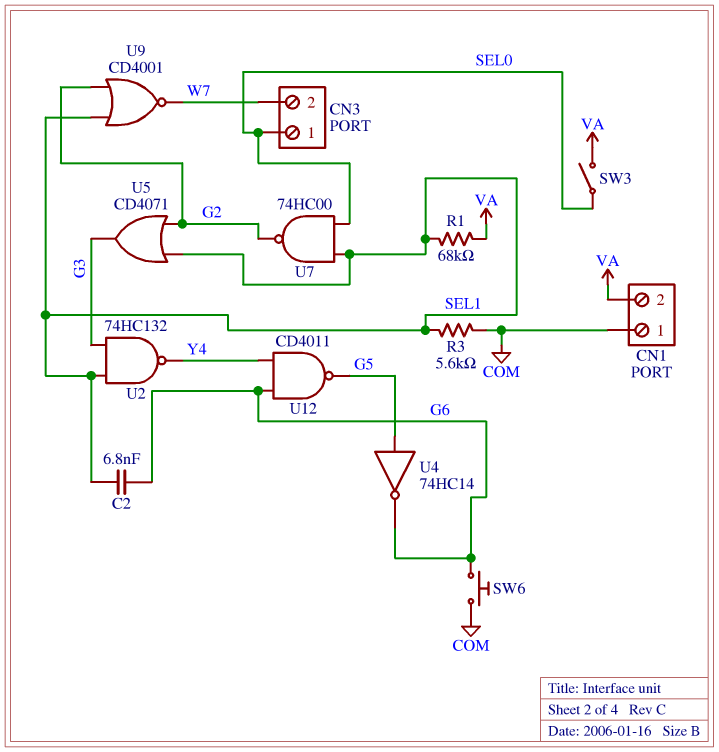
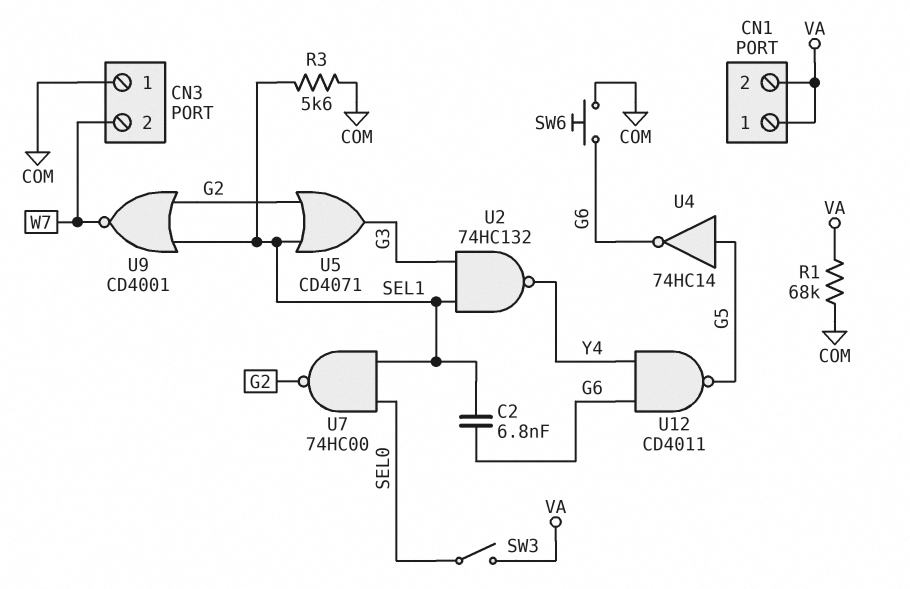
CN1 pin 1: COM -> VA
CN3 pin 1: SEL0 -> COM
R1: 68k (SEL1, VA) -> 68k (COM, VA)

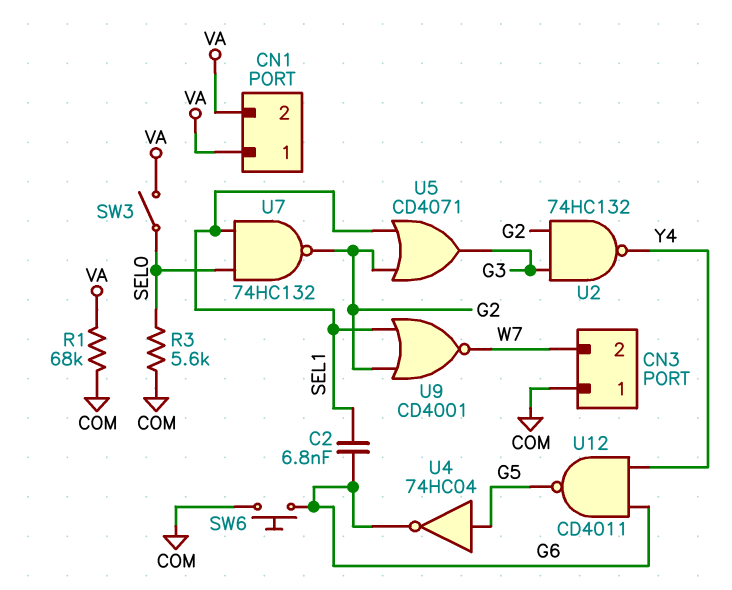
R3: 5.6k (COM, SEL1) -> 5.6k (COM, SEL0)
U2: NAND 74HC132 (in G3, in SEL1, out Y4) -> NAND 74HC132 (in G2, in G3, out Y4)
U4: NOT 74HC14 (in G5, out G6) -> NOT 74HC04 (in G5, out G6)
U7: NAND 74HC00 (in SEL0, in SEL1, out G2) -> NAND 74HC132 (in SEL0, in SEL1, out G2)

